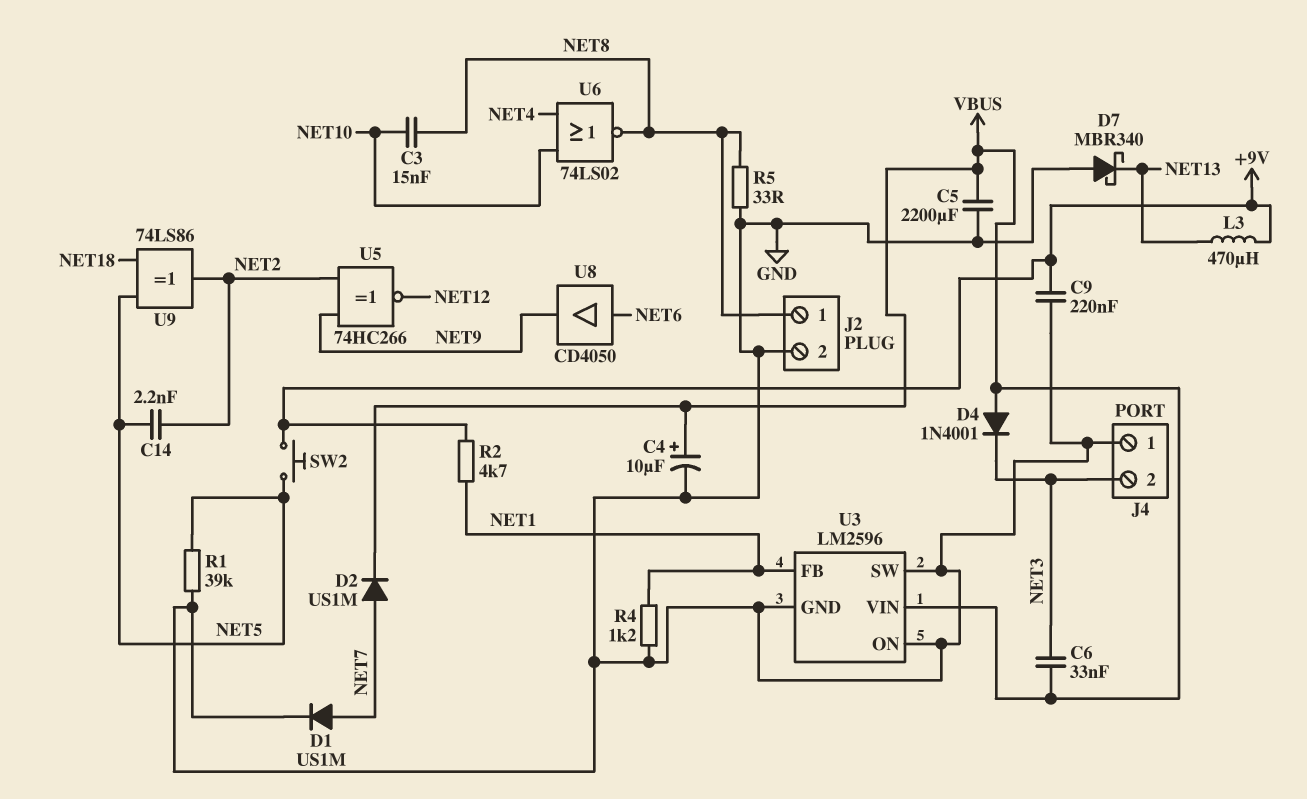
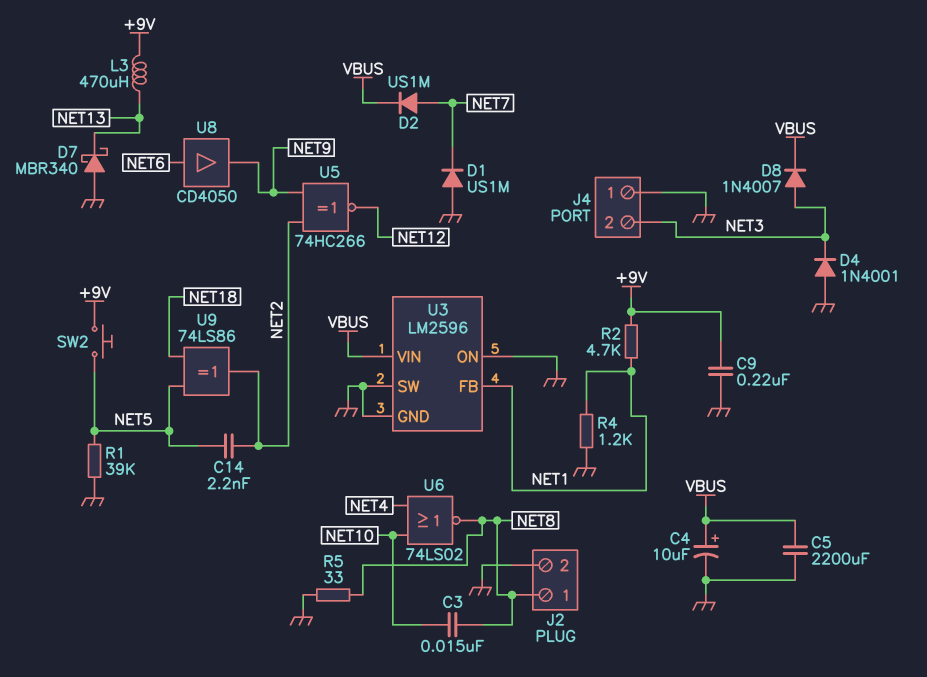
C6: 33nF (NET3, VBUS) -> none
D1: diode US1M (A NET7, K GND) -> diode US1M (A GND, K NET7)
D4: diode 1N4001 (A VBUS, K NET3) -> diode 1N4001 (A GND, K NET3)
D8: none -> diode 1N4007 (A NET3, K VBUS)

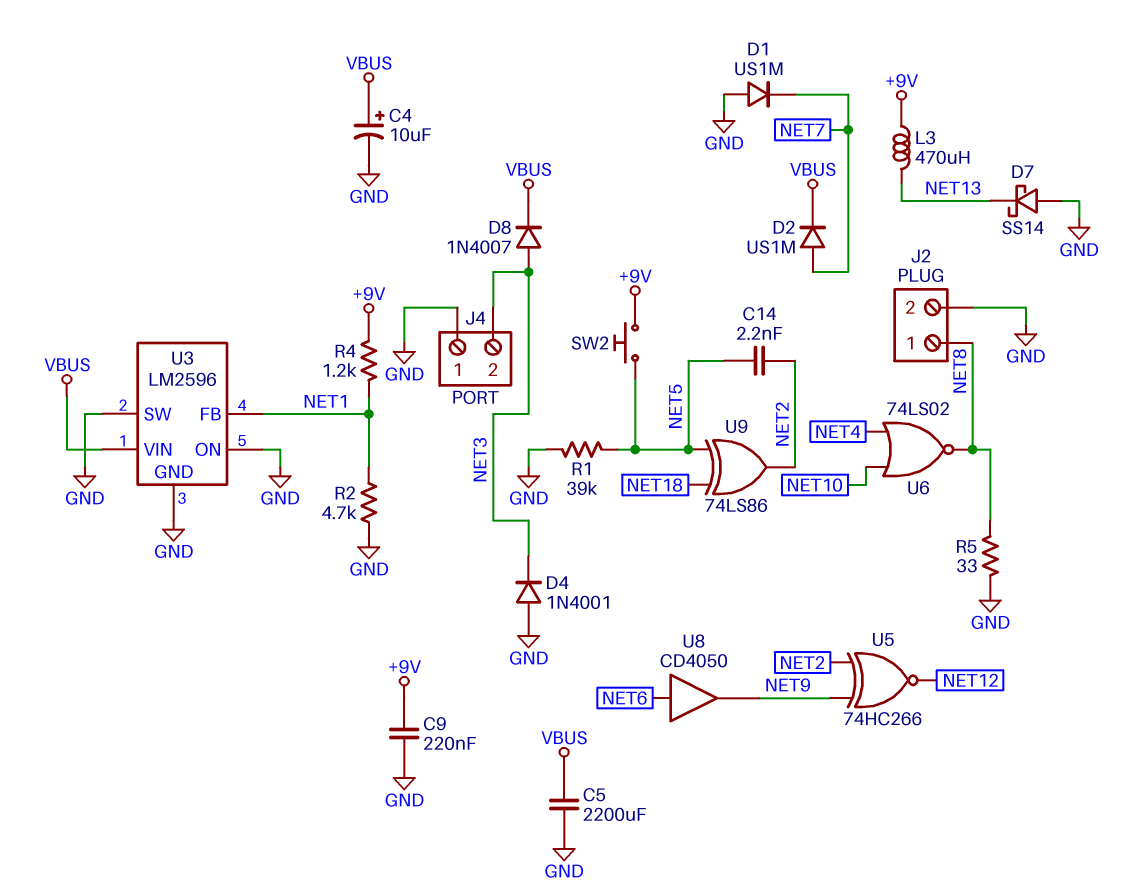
C3: 15nF (NET8, NET10) -> none
D7: schottky MBR340 (A GND, K NET13) -> schottky SS14 (A GND, K NET13)
R2: 4.7k (+9V, NET1) -> 4.7k (GND, NET1)
R4: 1.2k (GND, NET1) -> 1.2k (+9V, NET1)

